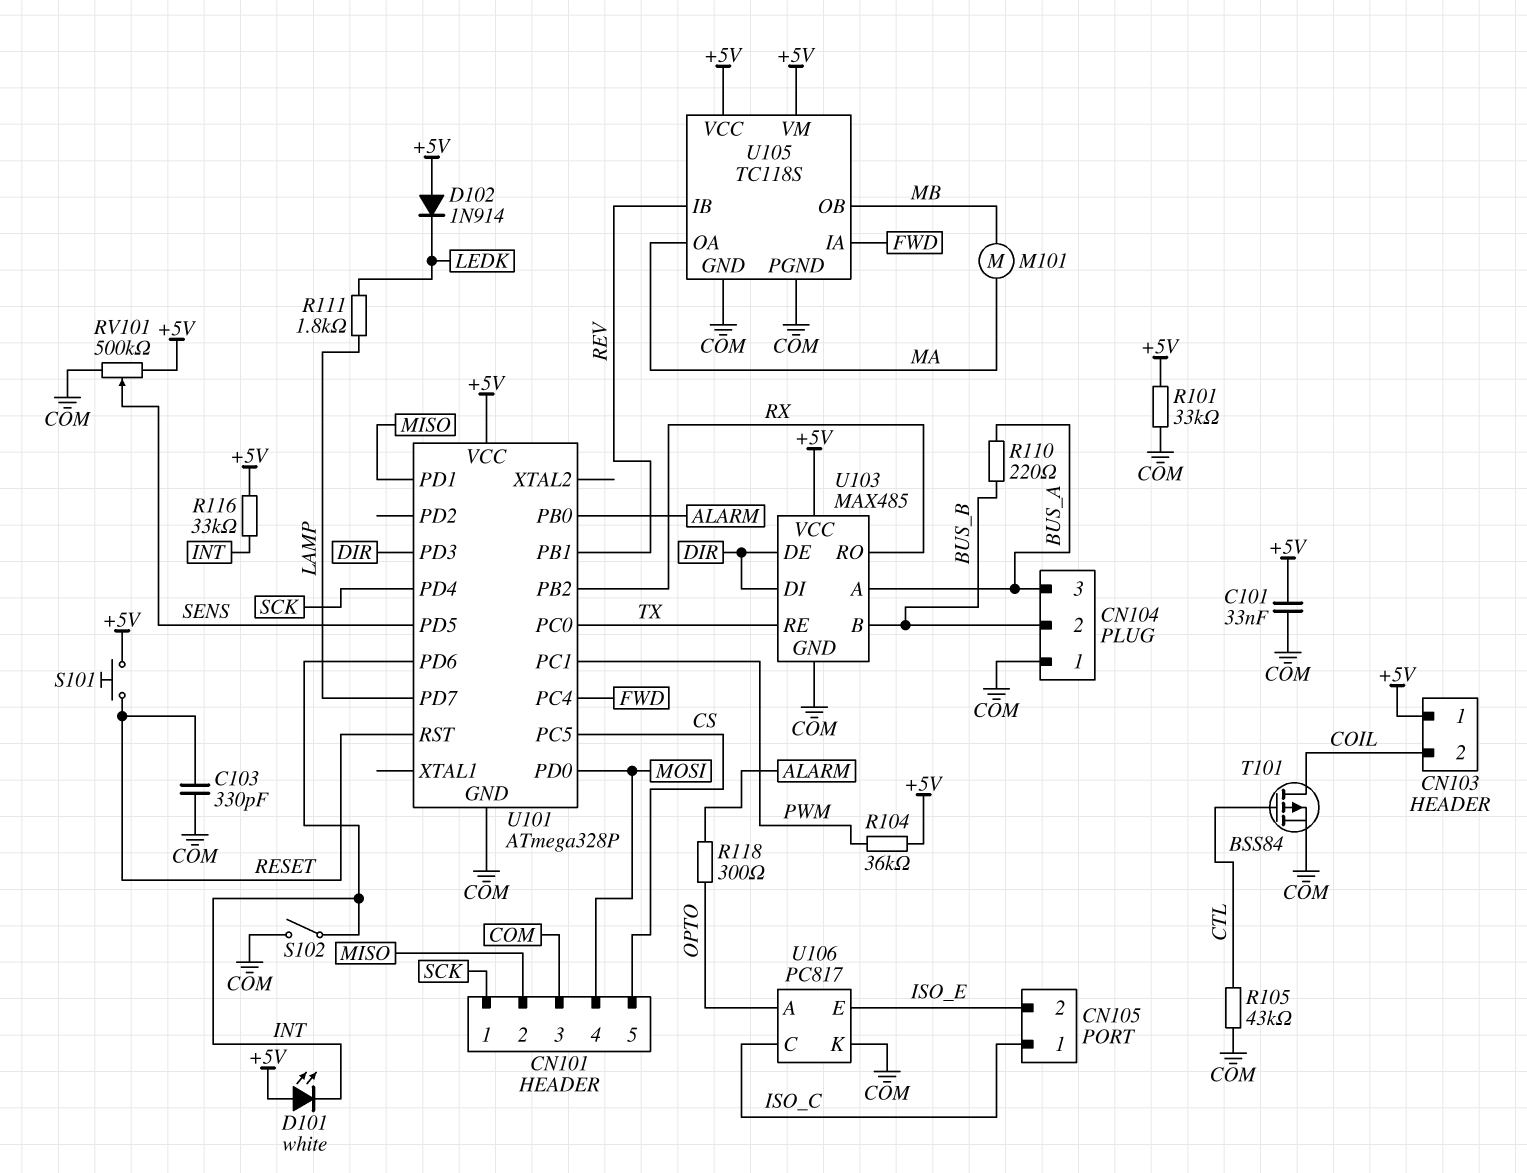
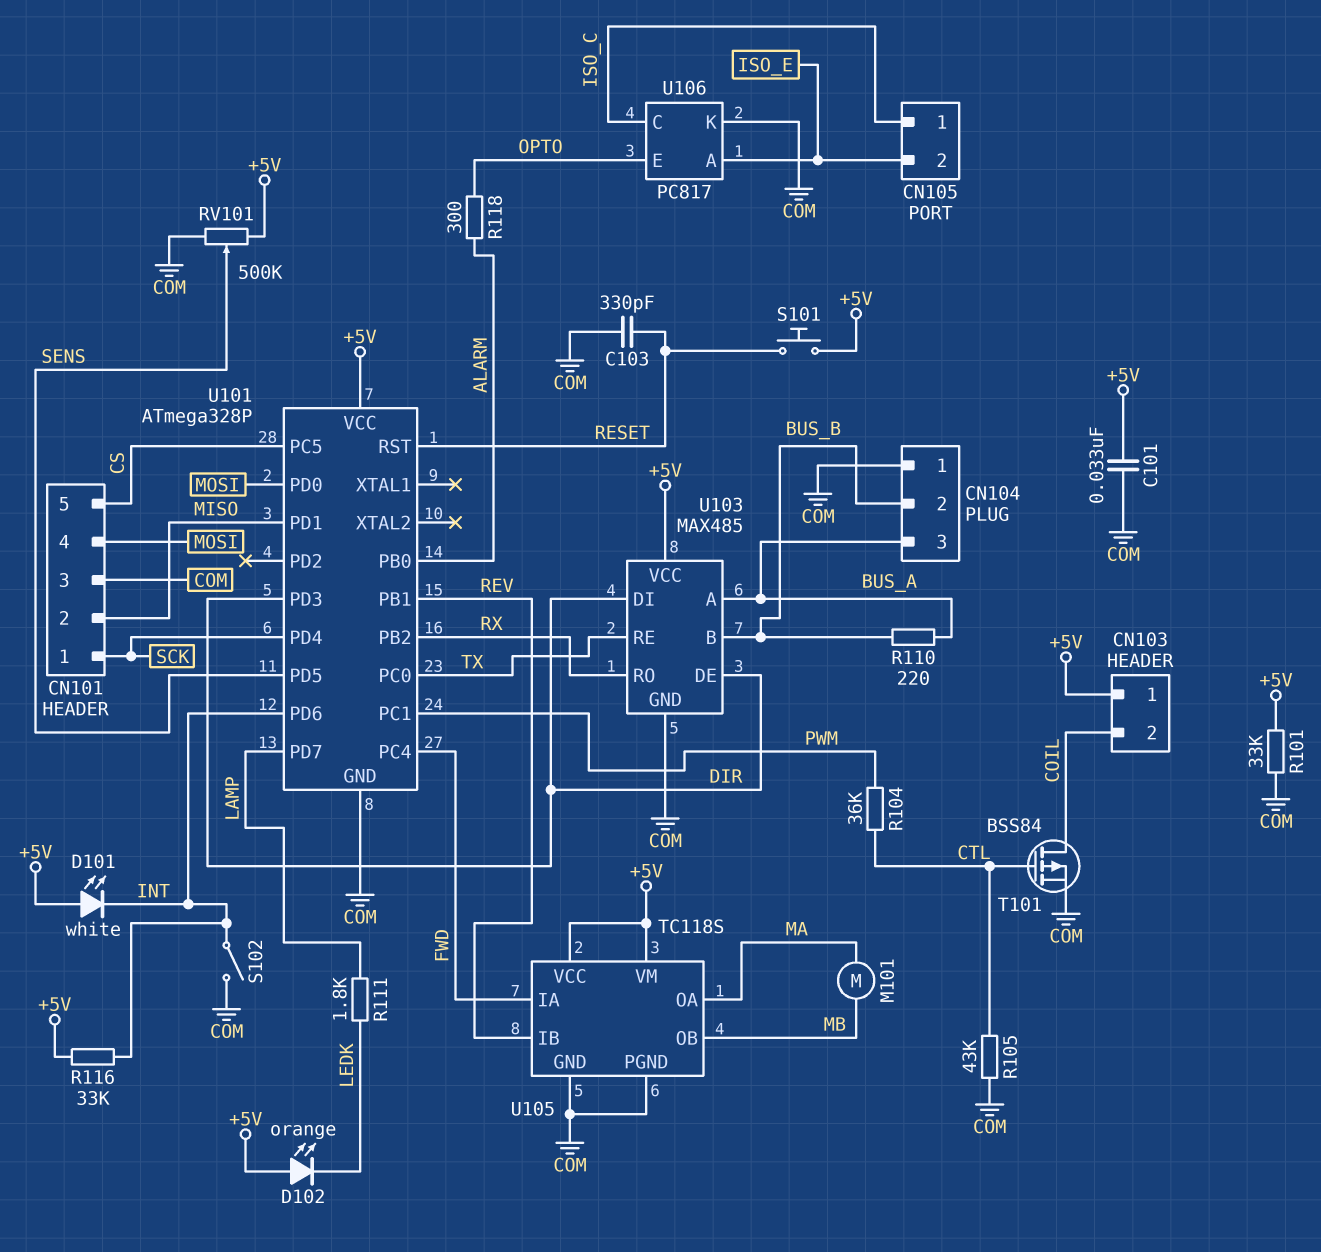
D102: diode 1N914 (A +5V, K LEDK) -> LED orange (A +5V, K LEDK)
R104: 36k (+5V, PWM) -> 36k (CTL, PWM)
U106 pin A: OPTO -> ISO_E
U106 pin E: ISO_E -> OPTO

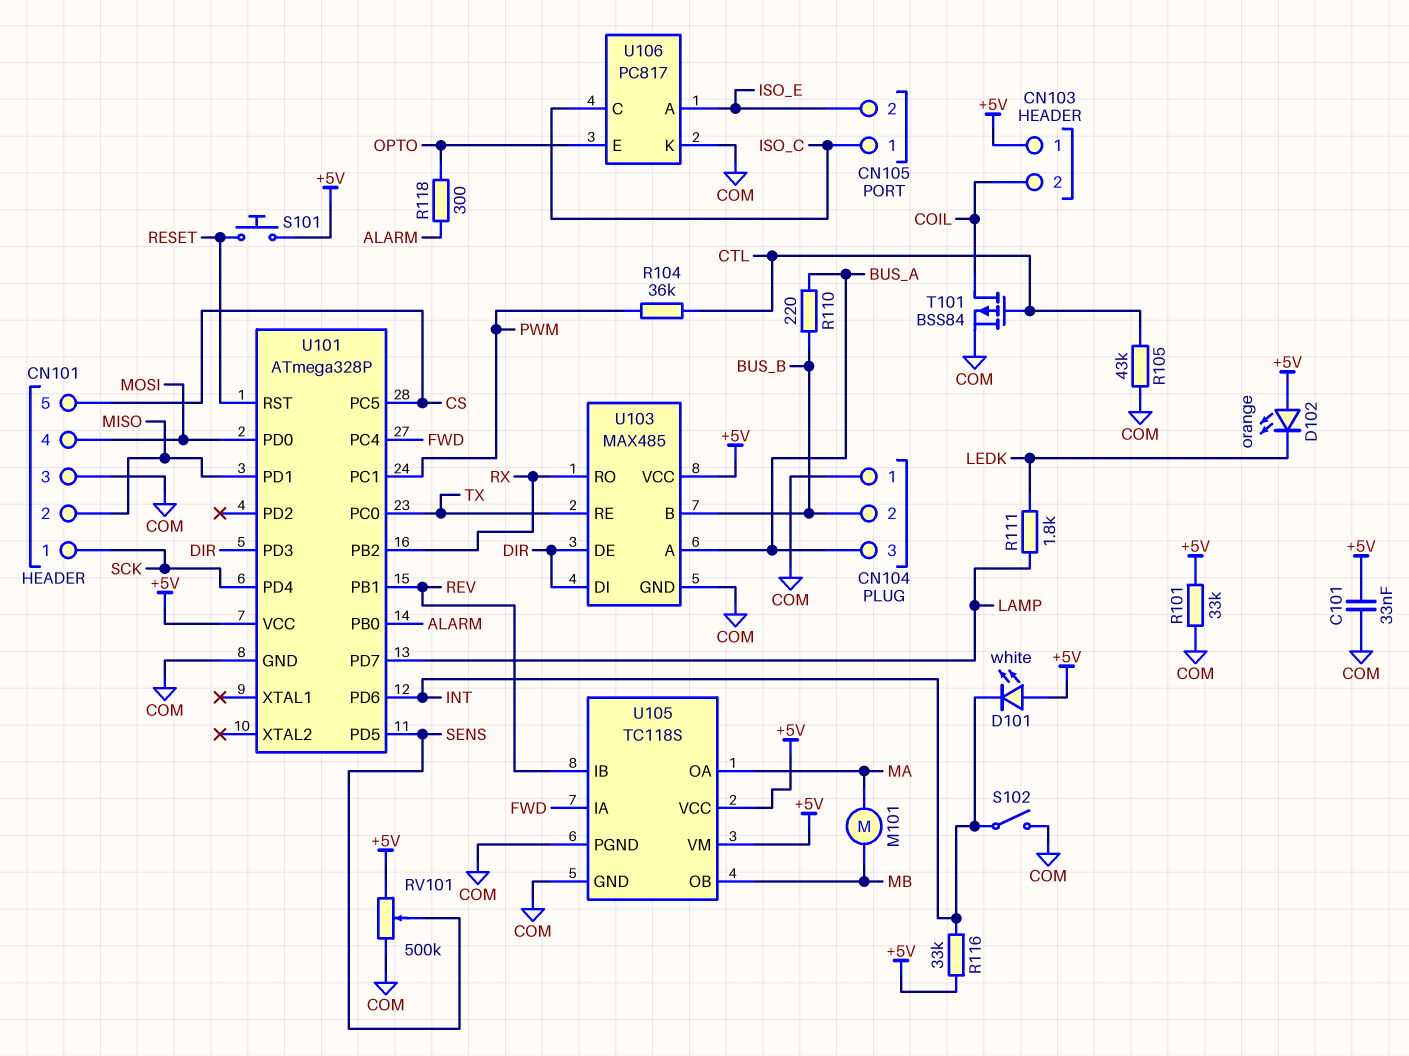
C103: 330pF (COM, RESET) -> none

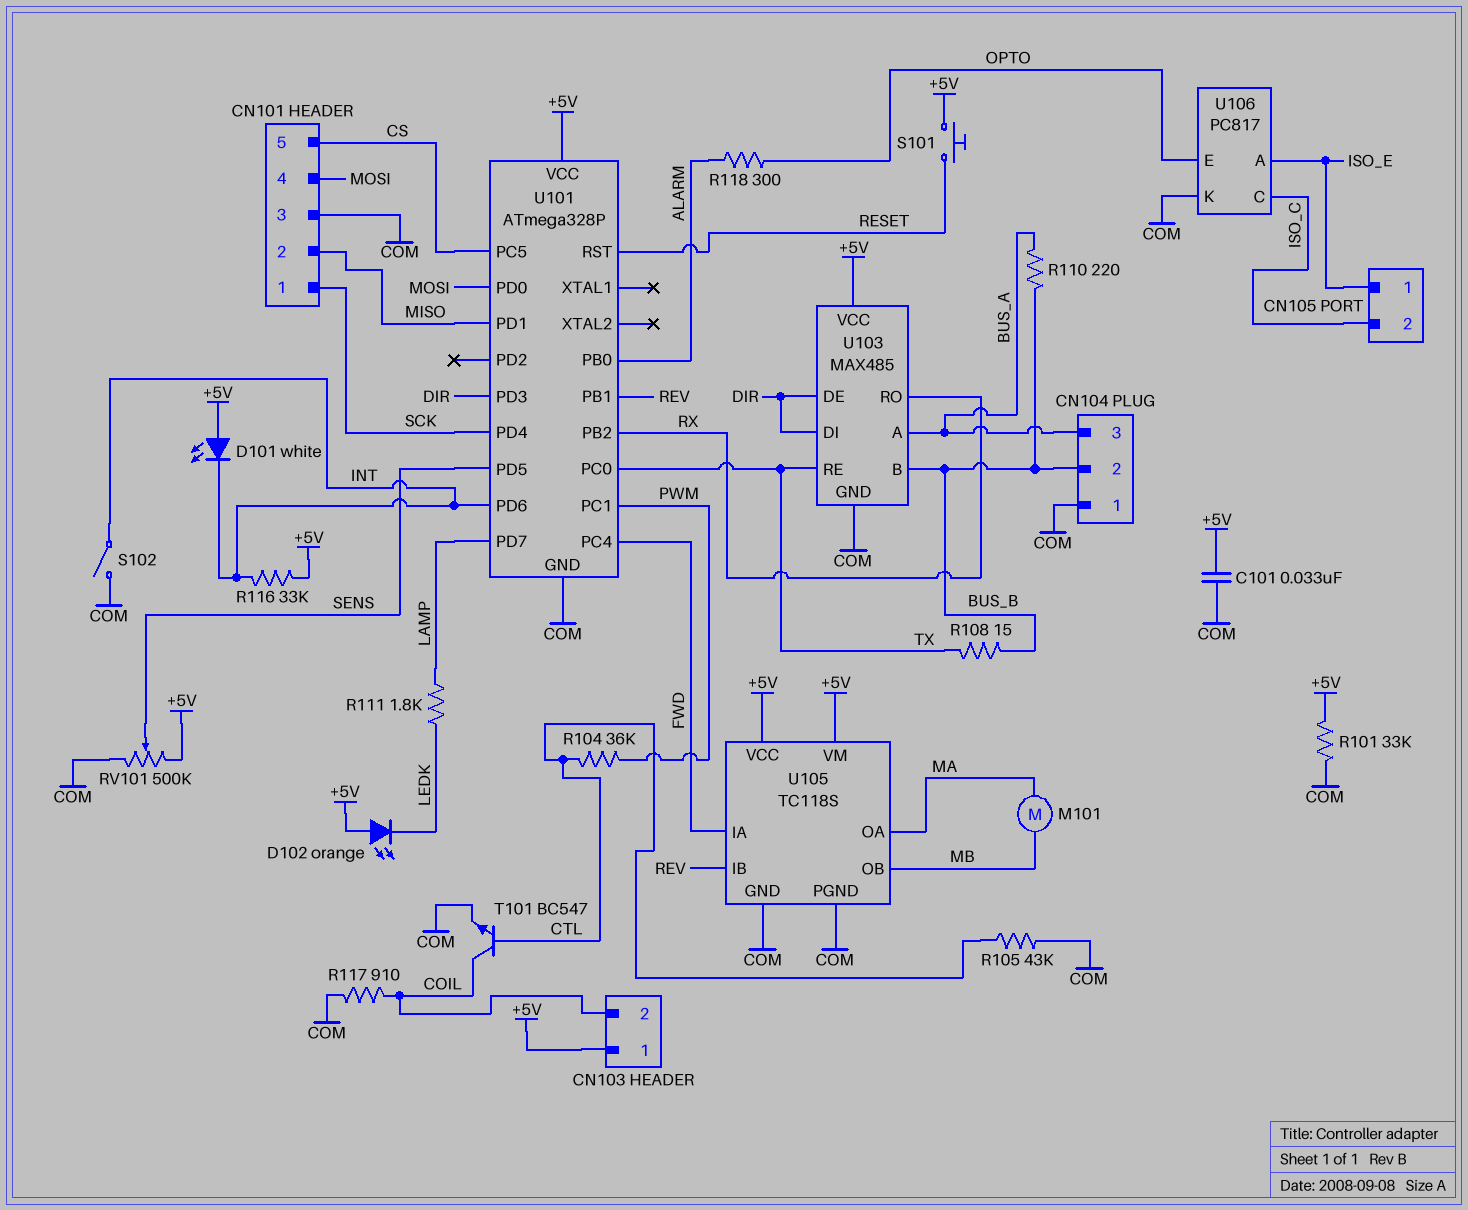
CN105 pin 1: ISO_C -> ISO_E
CN105 pin 2: ISO_E -> ISO_C
R108: none -> 15 (BUS_B, TX)
R117: none -> 910 (COIL, COM)
T101: PMOS BSS84 (G CTL, D COIL, S COM) -> NPN BC547 (B CTL, C COIL, E COM)

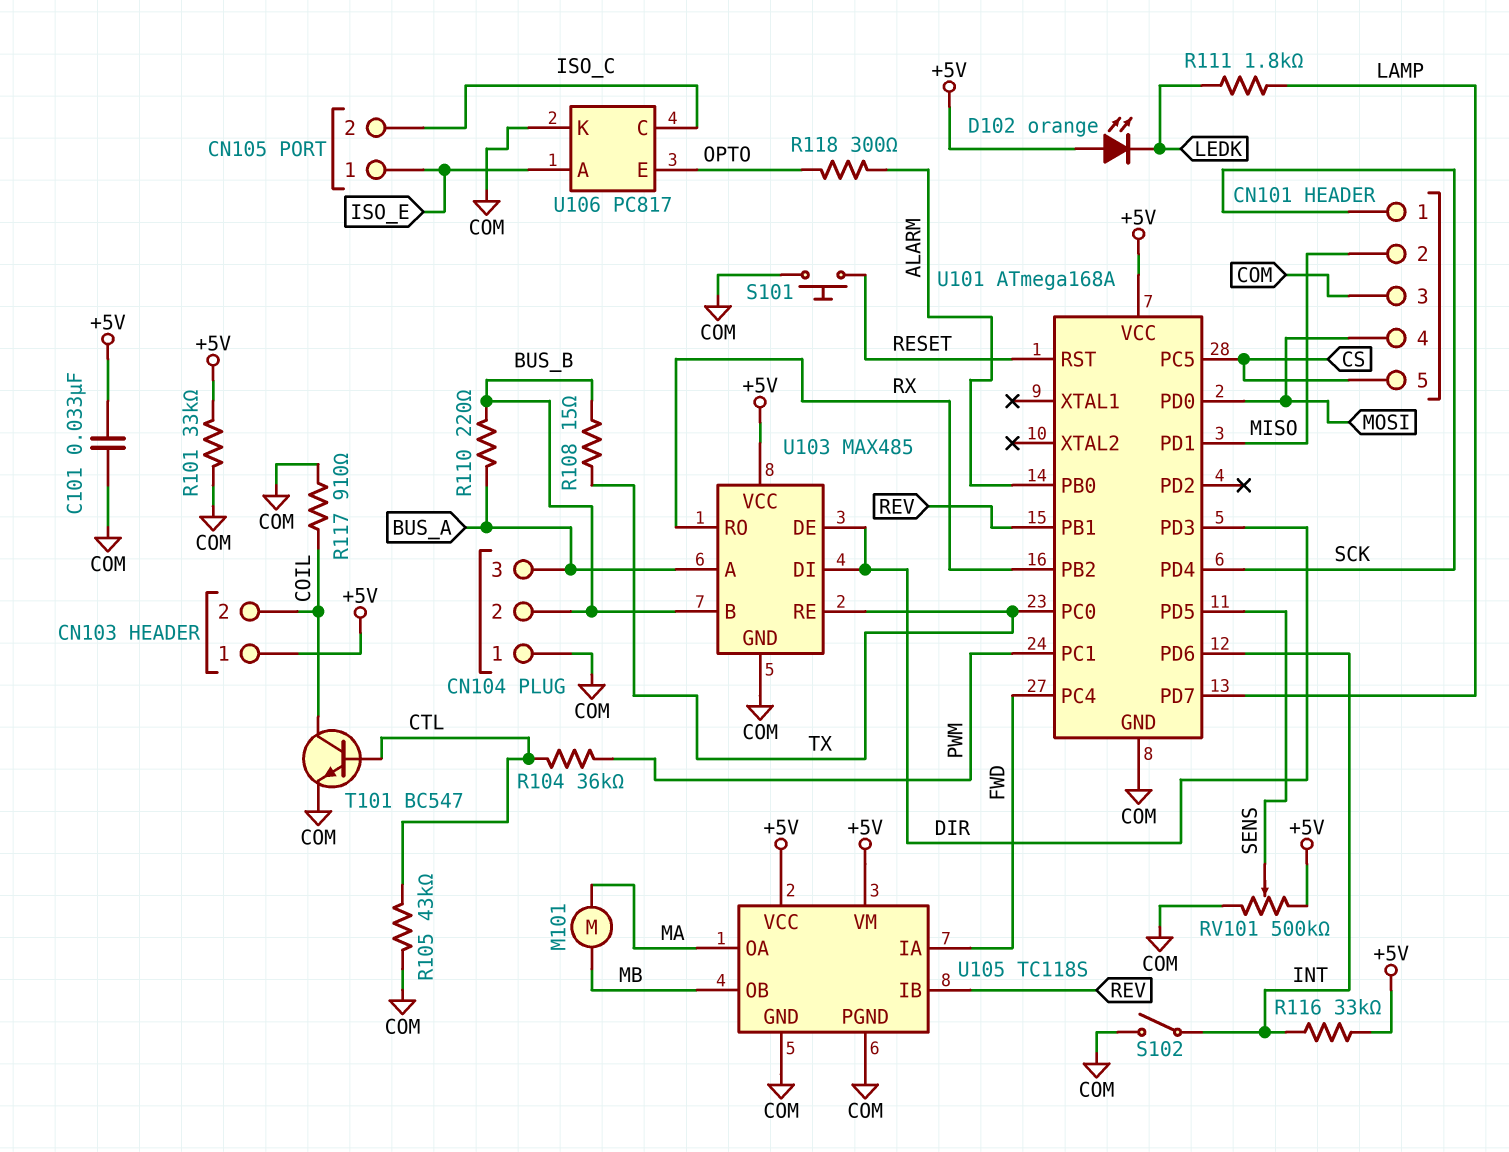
D101: LED white (A +5V, K INT) -> none
S101: button (+5V, RESET) -> button (COM, RESET)
U101: ATmega328P -> ATmega168A

